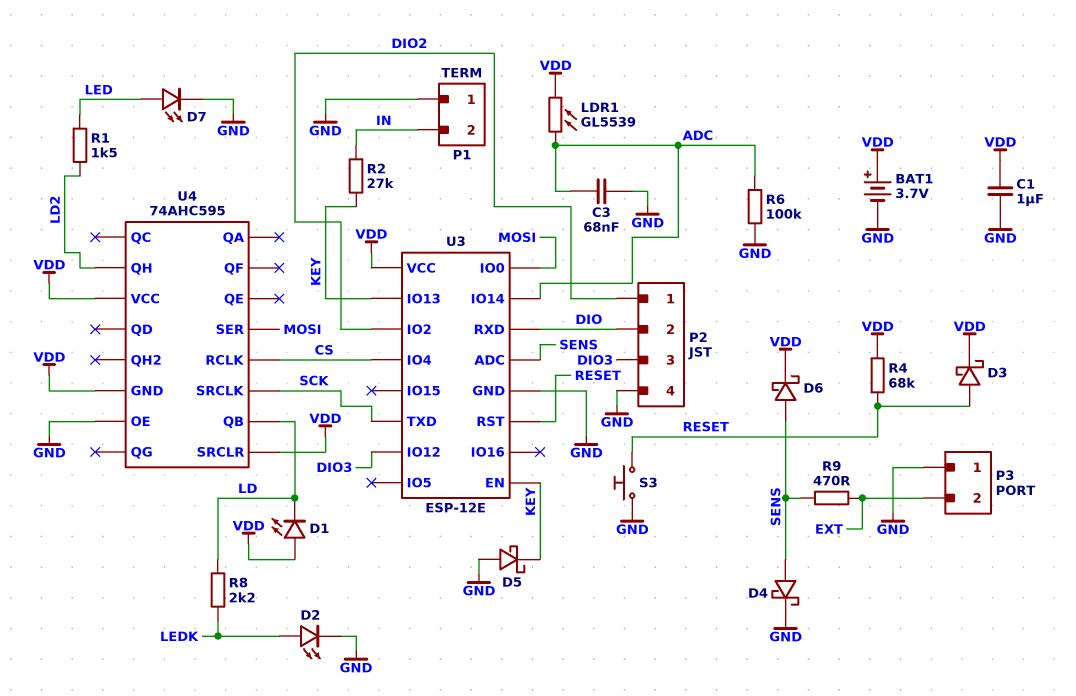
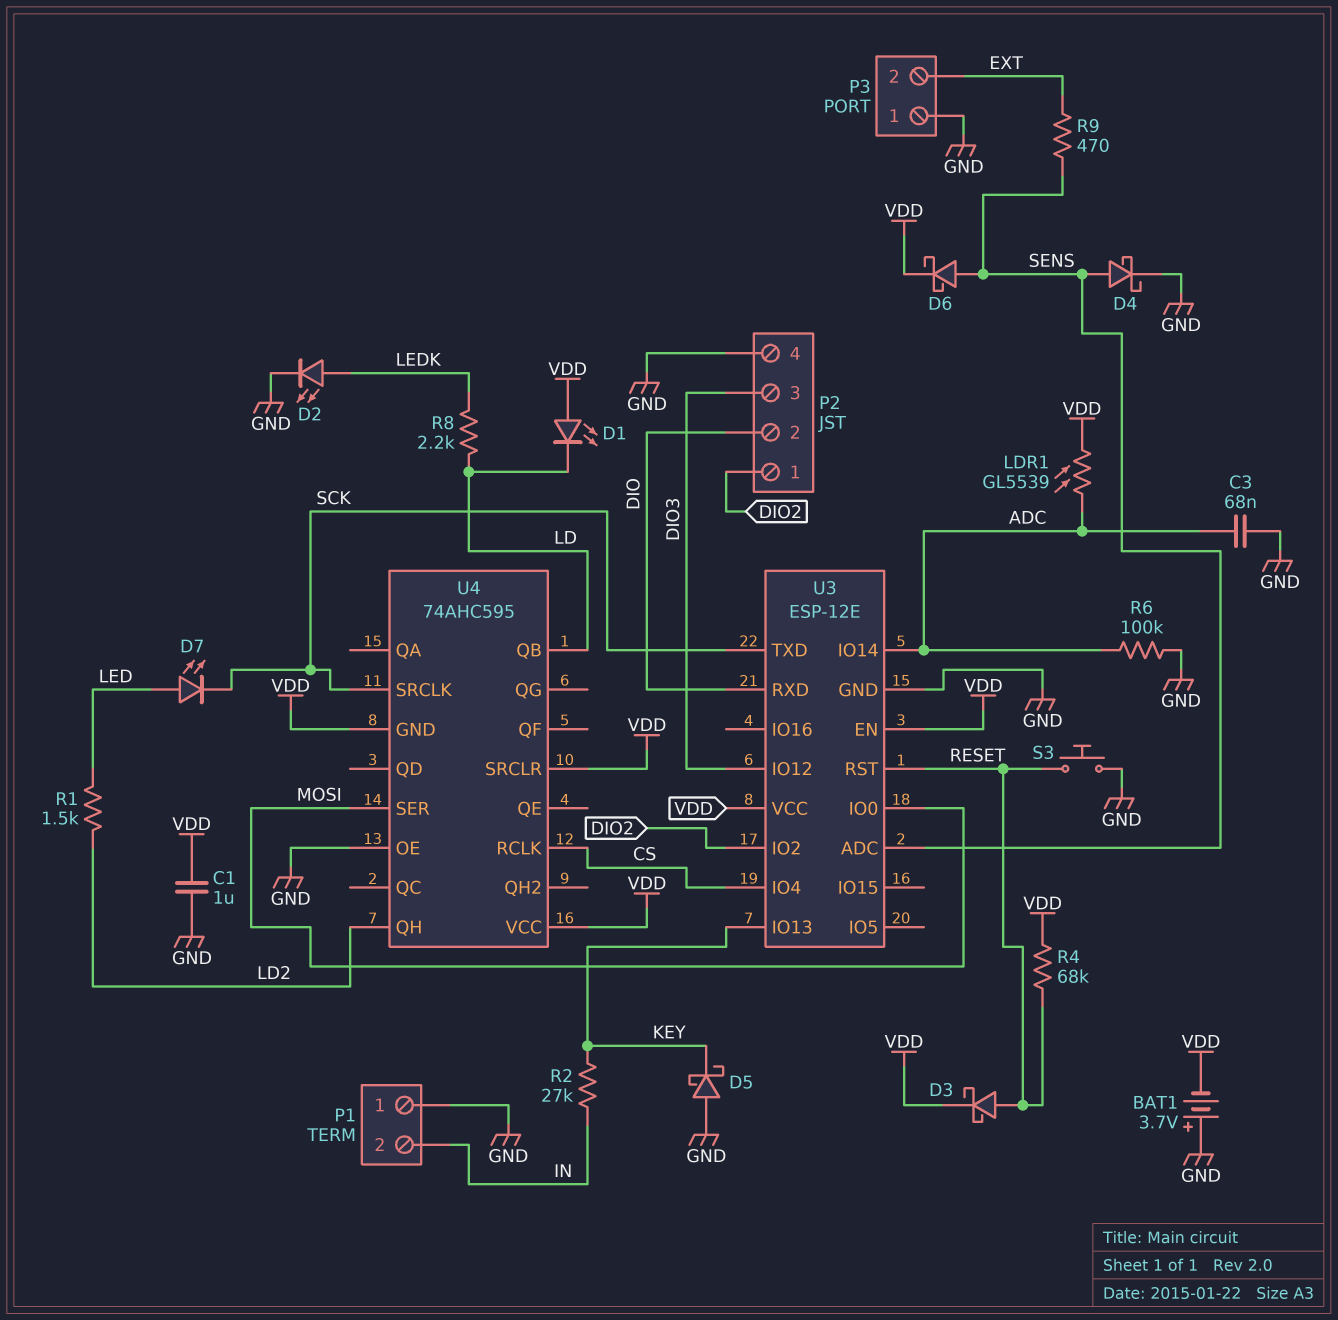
BAT1: 3.7V (plus VDD, minus GND) -> 3.7V (plus GND, minus VDD)
D7: LED (A LED, K GND) -> LED (A LED, K SCK)
U3 pin EN: KEY -> VDD

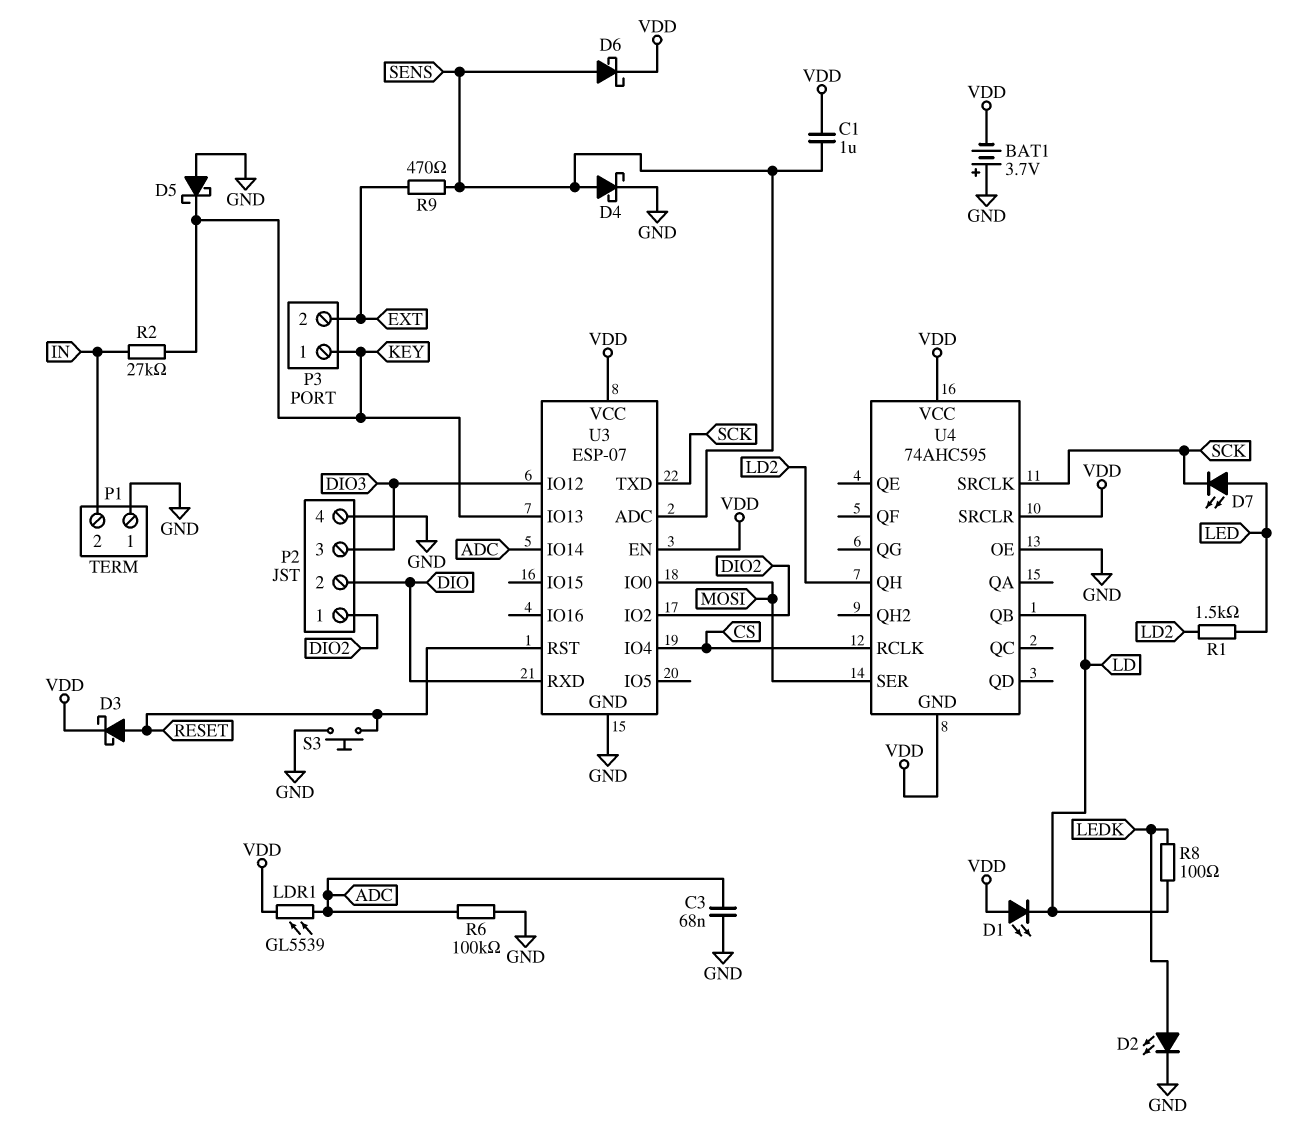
C1: 1uF (GND, VDD) -> 1uF (SENS, VDD)
P3 pin 1: GND -> KEY
R4: 68k (RESET, VDD) -> none
R8: 2.2k (LD, LEDK) -> 100 (LD, LEDK)
U3: ESP-12E -> ESP-07

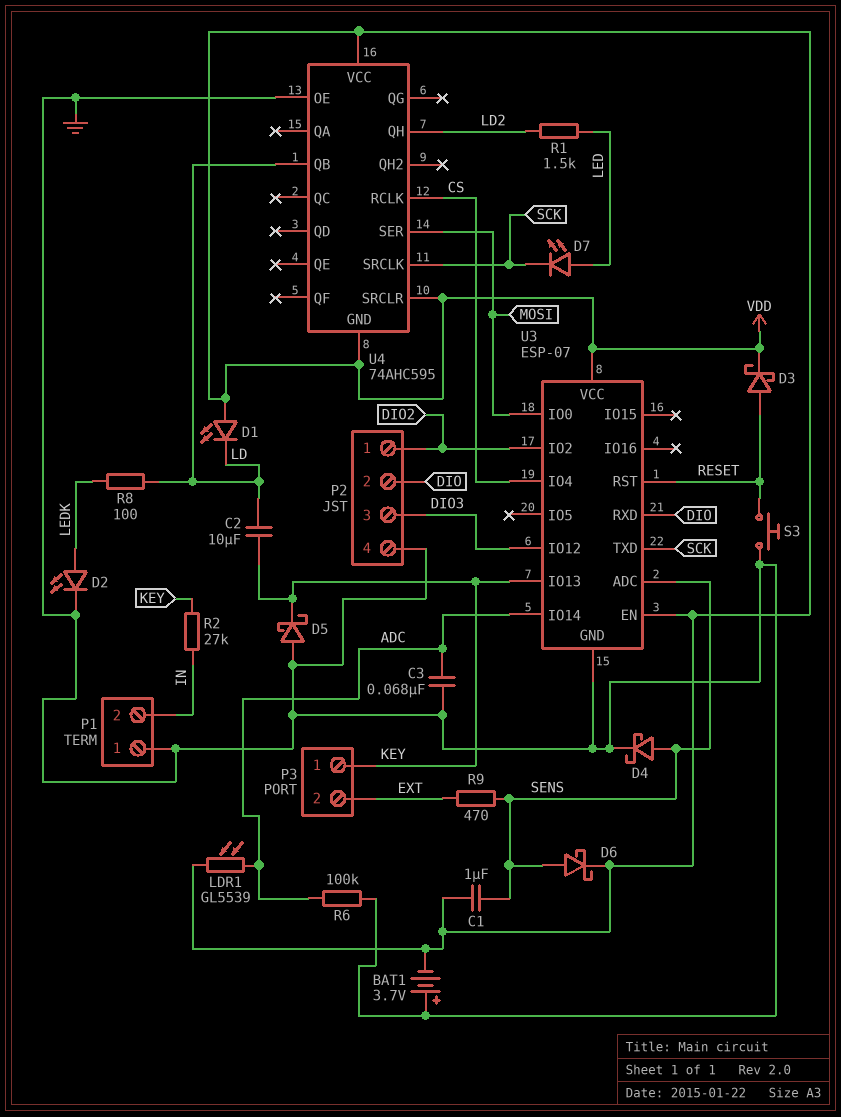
C2: none -> 10uF (KEY, LD)

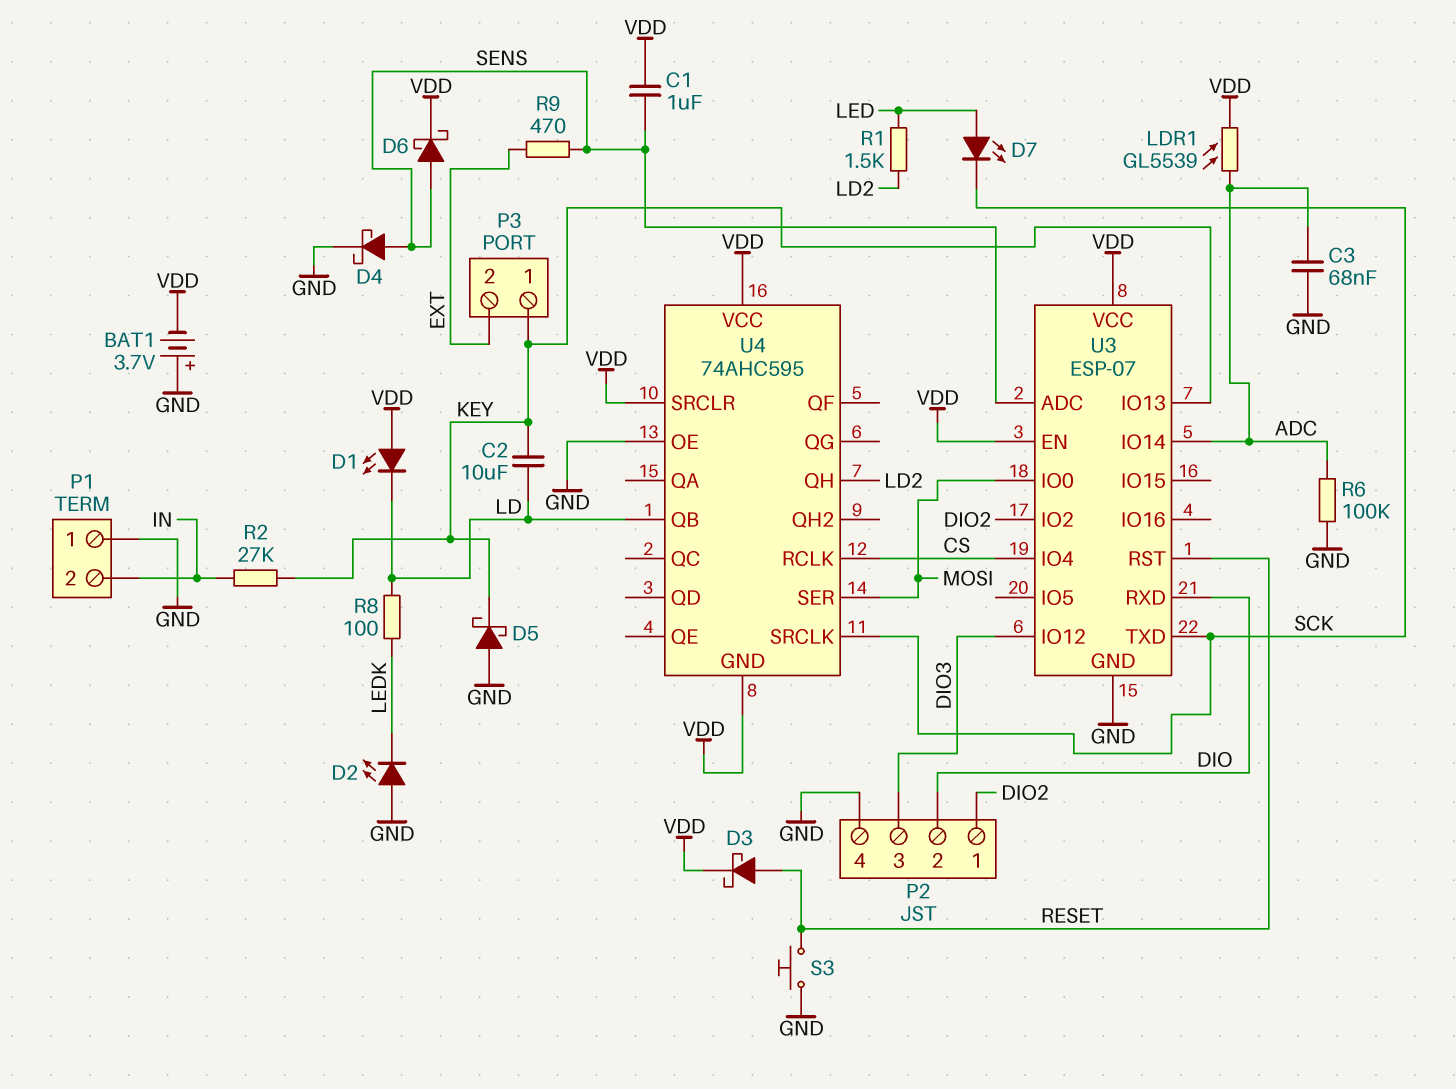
D2: LED (A LEDK, K GND) -> LED (A GND, K LEDK)

